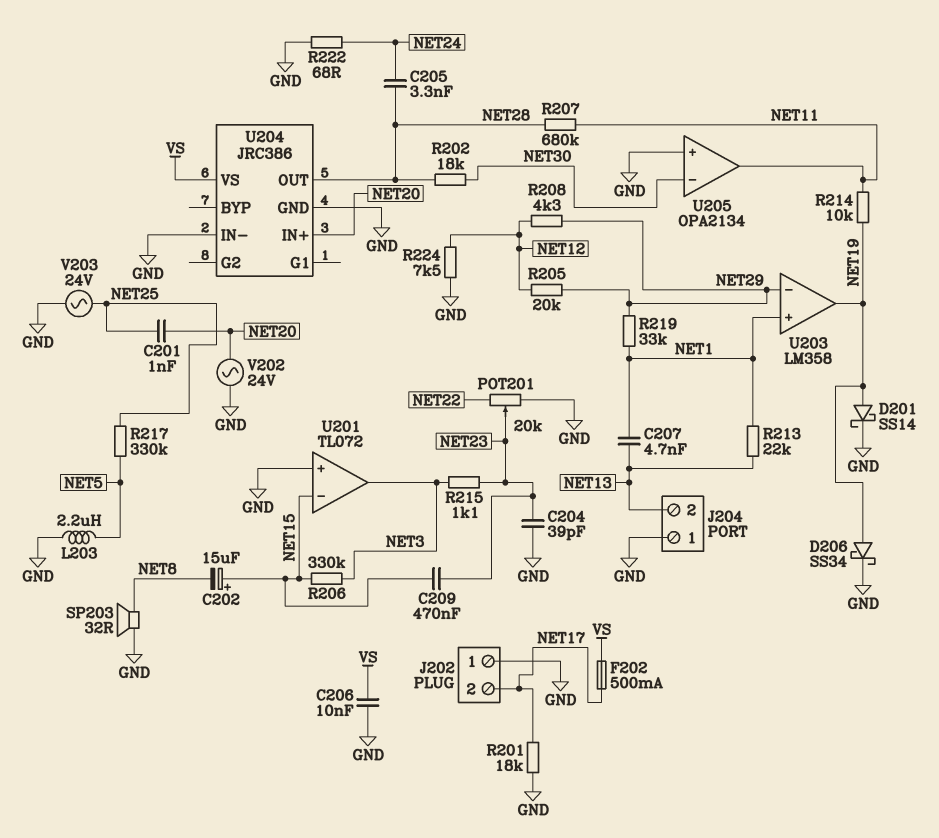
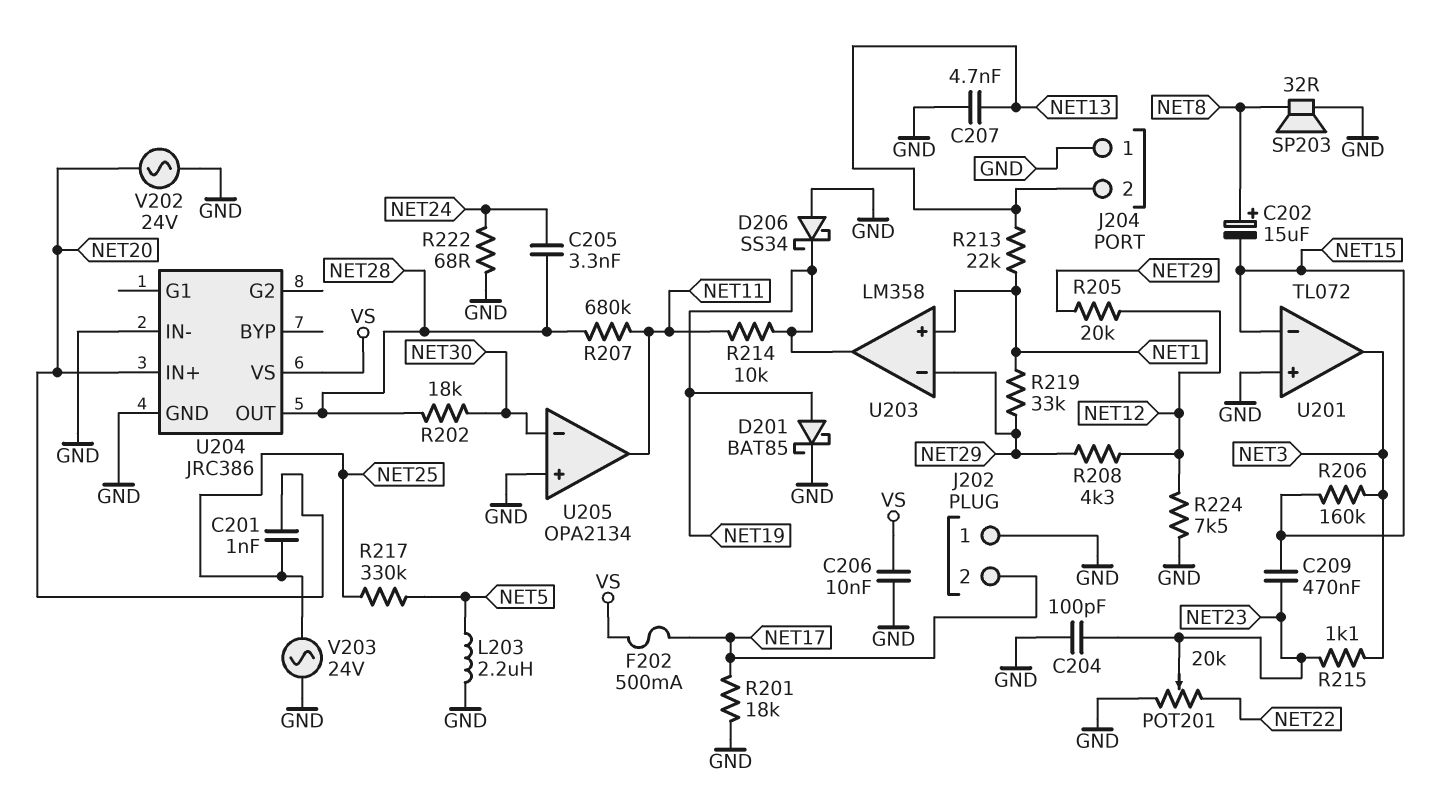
C202: 15uF (plus NET15, minus NET8) -> 15uF (plus NET8, minus NET15)
C204: 39pF (GND, NET23) -> 100pF (GND, NET23)
C207: 4.7nF (NET1, NET13) -> 4.7nF (GND, NET13)
D201: schottky SS14 (A NET19, K GND) -> schottky BAT85 (A NET19, K GND)
D206: schottky SS34 (A NET19, K GND) -> schottky SS34 (A GND, K NET19)
R206: 330k (NET3, NET15) -> 160k (NET3, NET15)

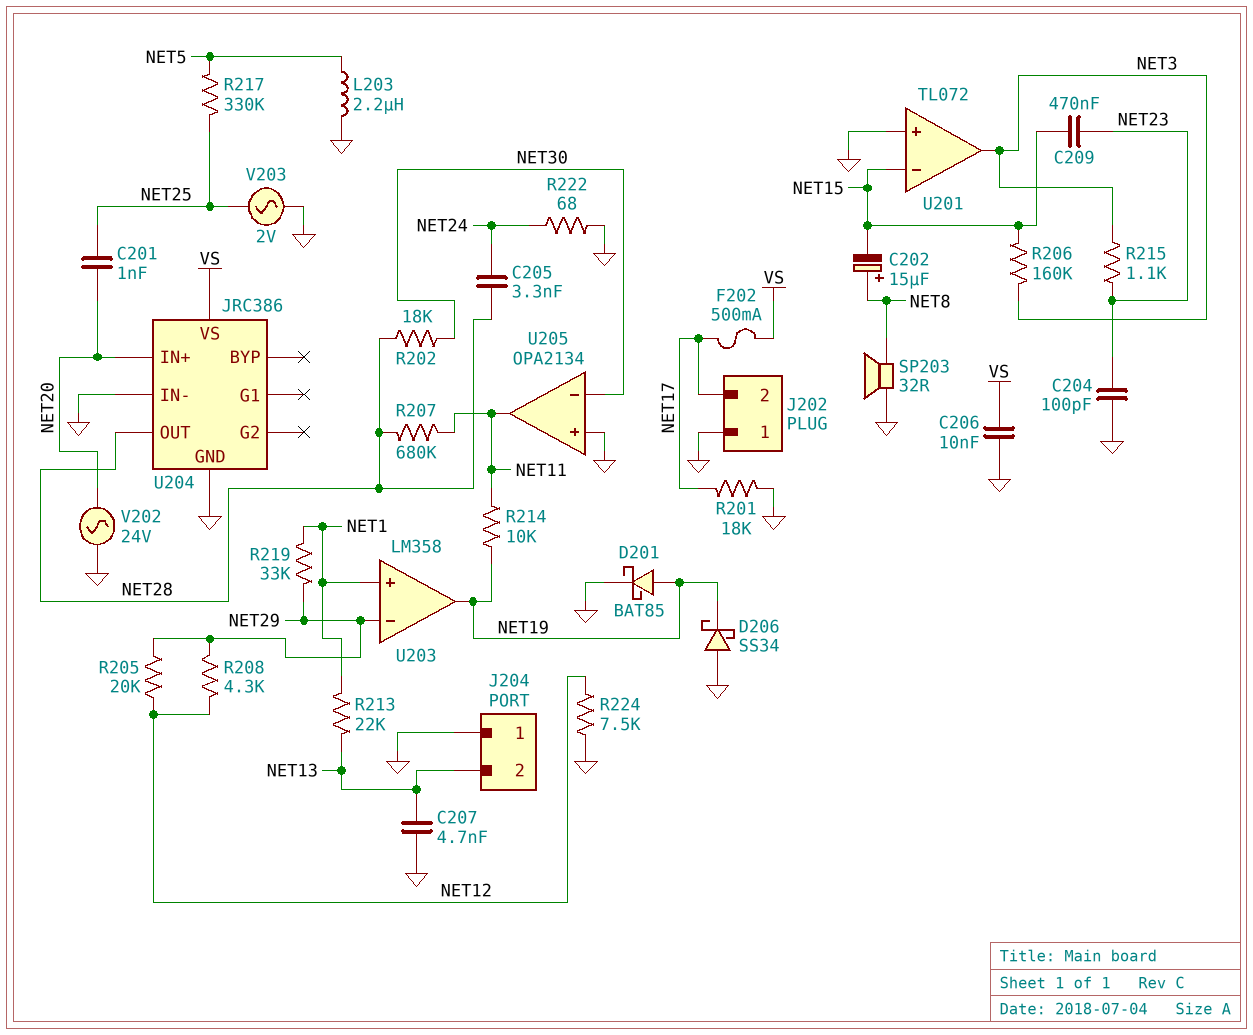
POT201: 20k (GND, NET22, wiper NET23) -> none
V203: AC 24V (GND, NET25) -> AC 2V (GND, NET25)

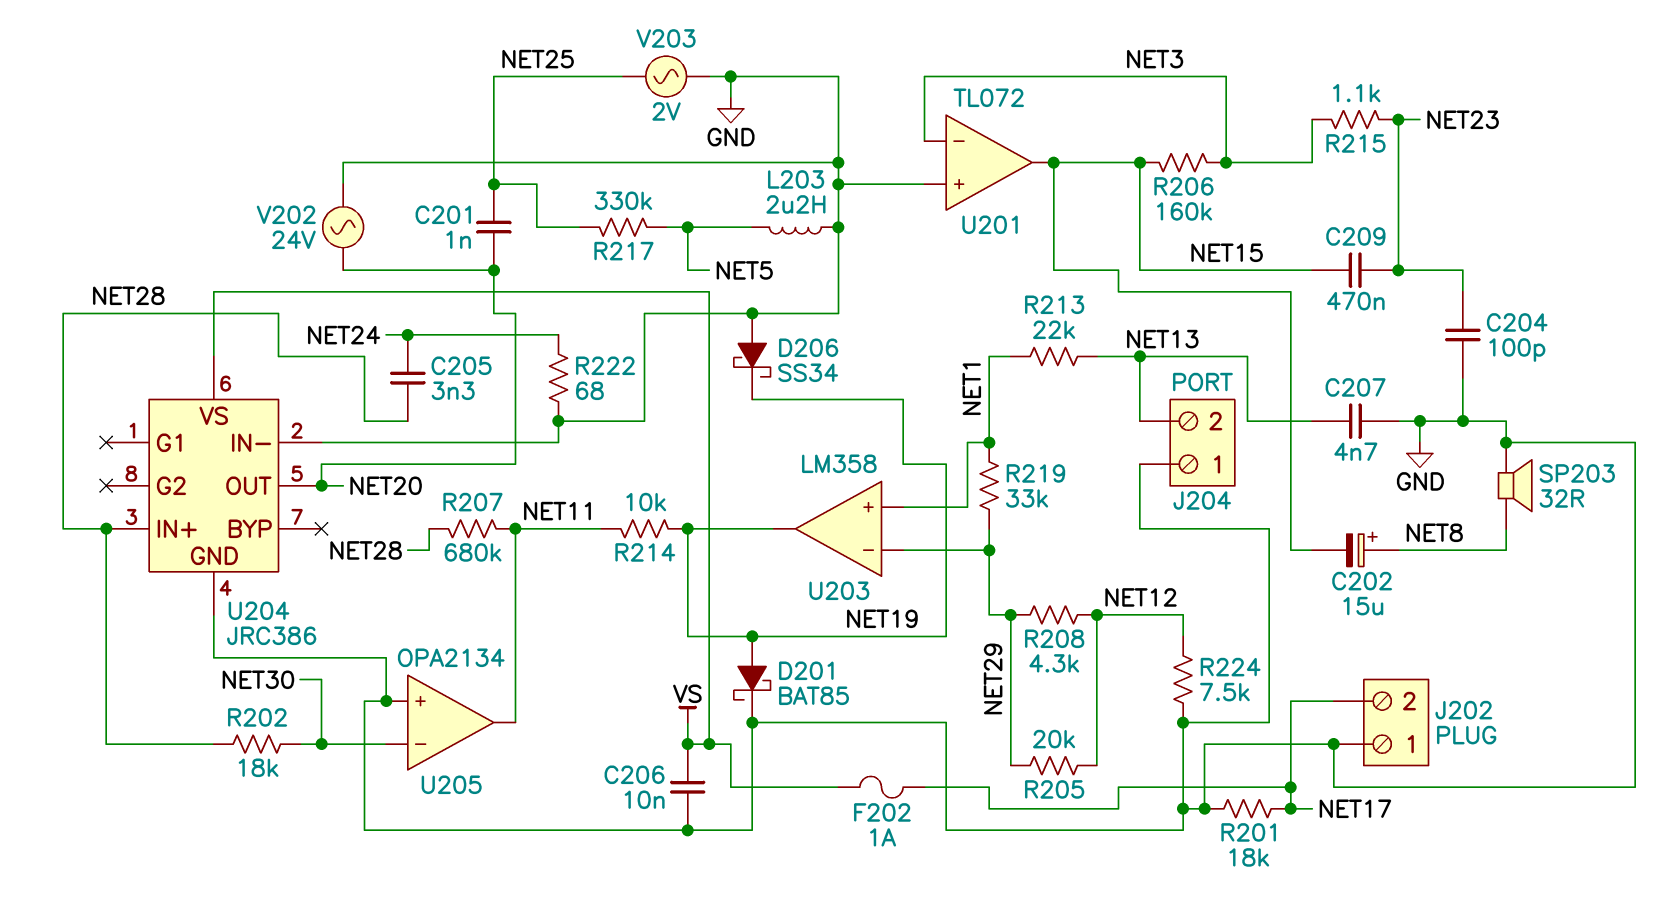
F202: 500mA (NET17, VS) -> 1A (NET17, VS)
U201 pin in-: NET15 -> NET3
U201 pin out: NET3 -> NET15
U204 pin IN+: NET20 -> NET28
U204 pin OUT: NET28 -> NET20

